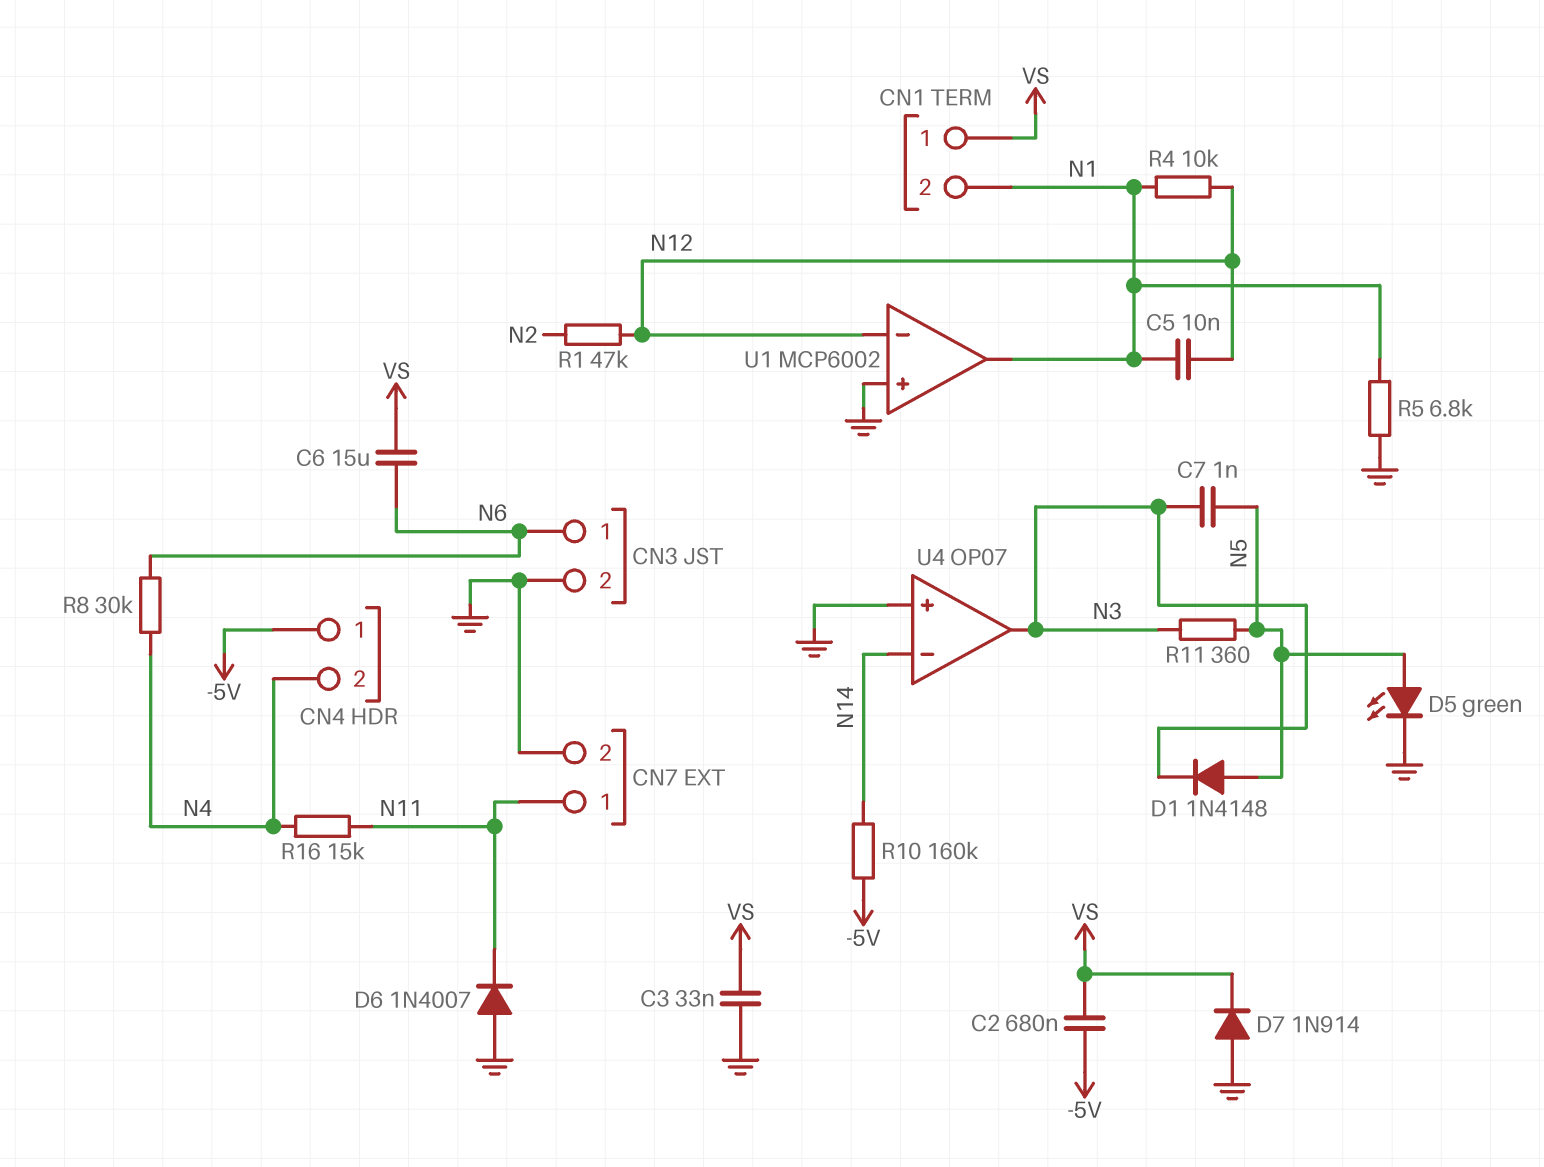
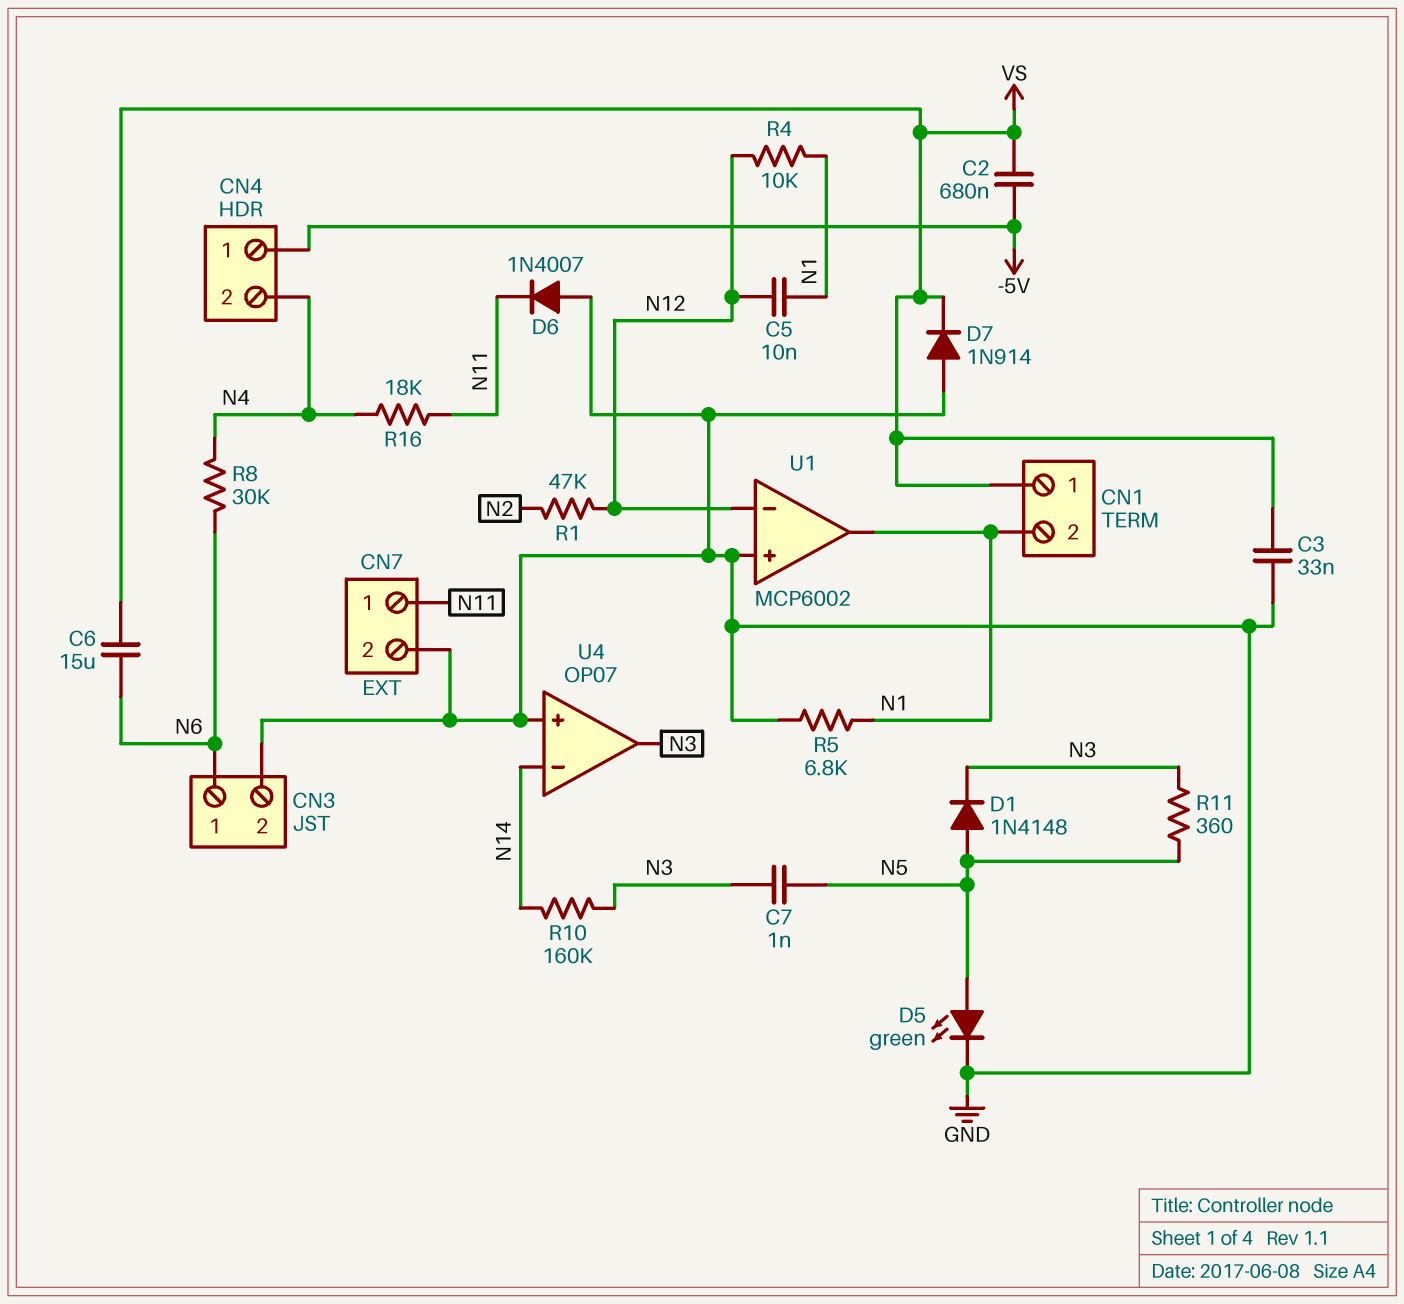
R10: 160k (-5V, N14) -> 160k (N3, N14)
R16: 15k (N4, N11) -> 18k (N4, N11)

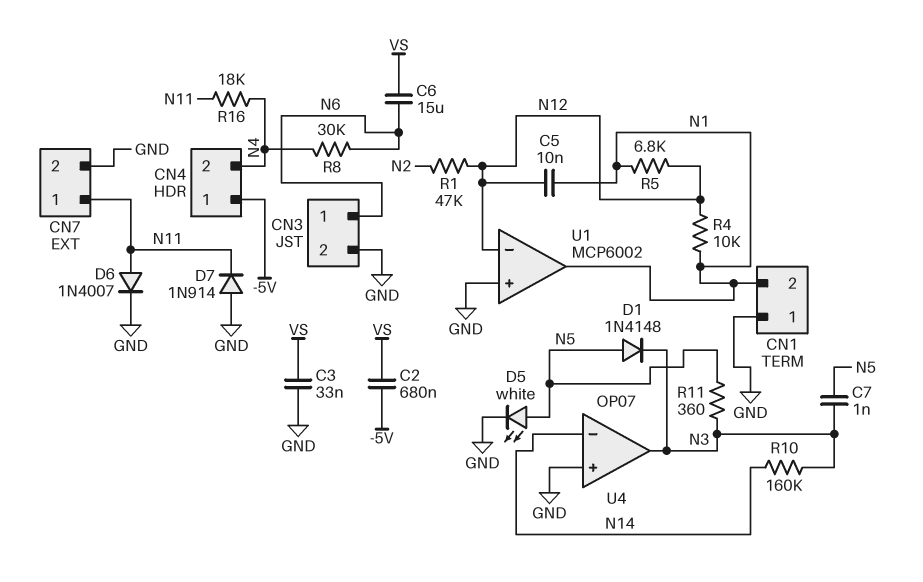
CN1 pin 1: VS -> GND
D5: LED green (A N5, K GND) -> LED white (A N5, K GND)
D6: diode 1N4007 (A GND, K N11) -> diode 1N4007 (A N11, K GND)
D7: diode 1N914 (A GND, K VS) -> diode 1N914 (A GND, K N11)
R5: 6.8k (GND, N1) -> 6.8k (N1, N12)

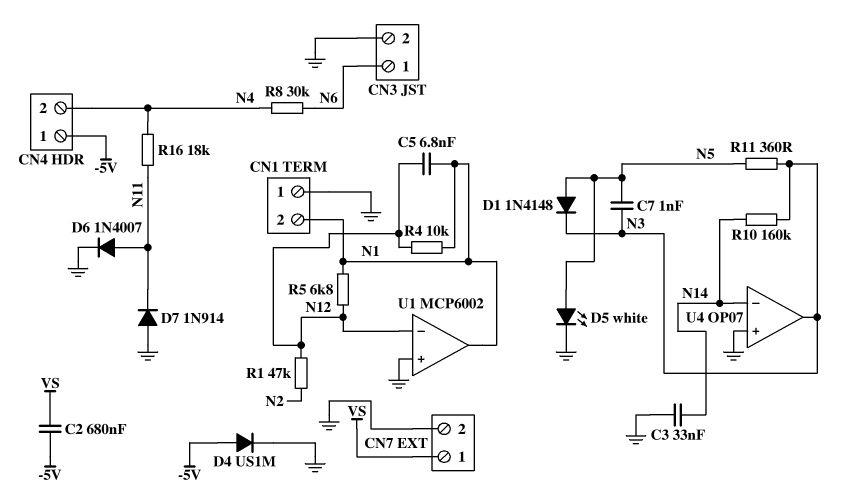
C3: 33nF (GND, VS) -> 33nF (GND, N14)
C5: 10nF (N1, N12) -> 6.8nF (N1, N12)
C6: 15uF (N6, VS) -> none
CN7 pin 1: N11 -> VS
D4: none -> diode US1M (A -5V, K GND)

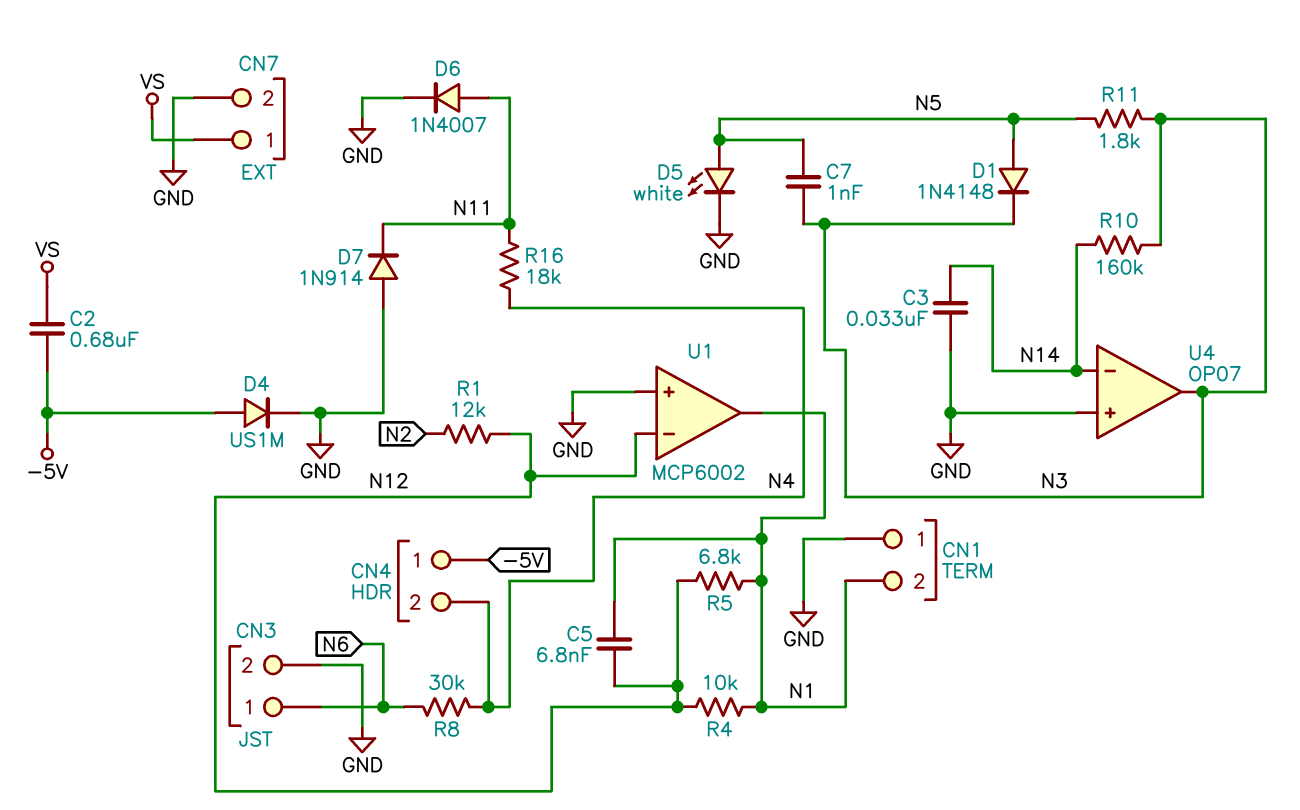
R1: 47k (N2, N12) -> 12k (N2, N12)
R11: 360 (N3, N5) -> 1.8k (N3, N5)

